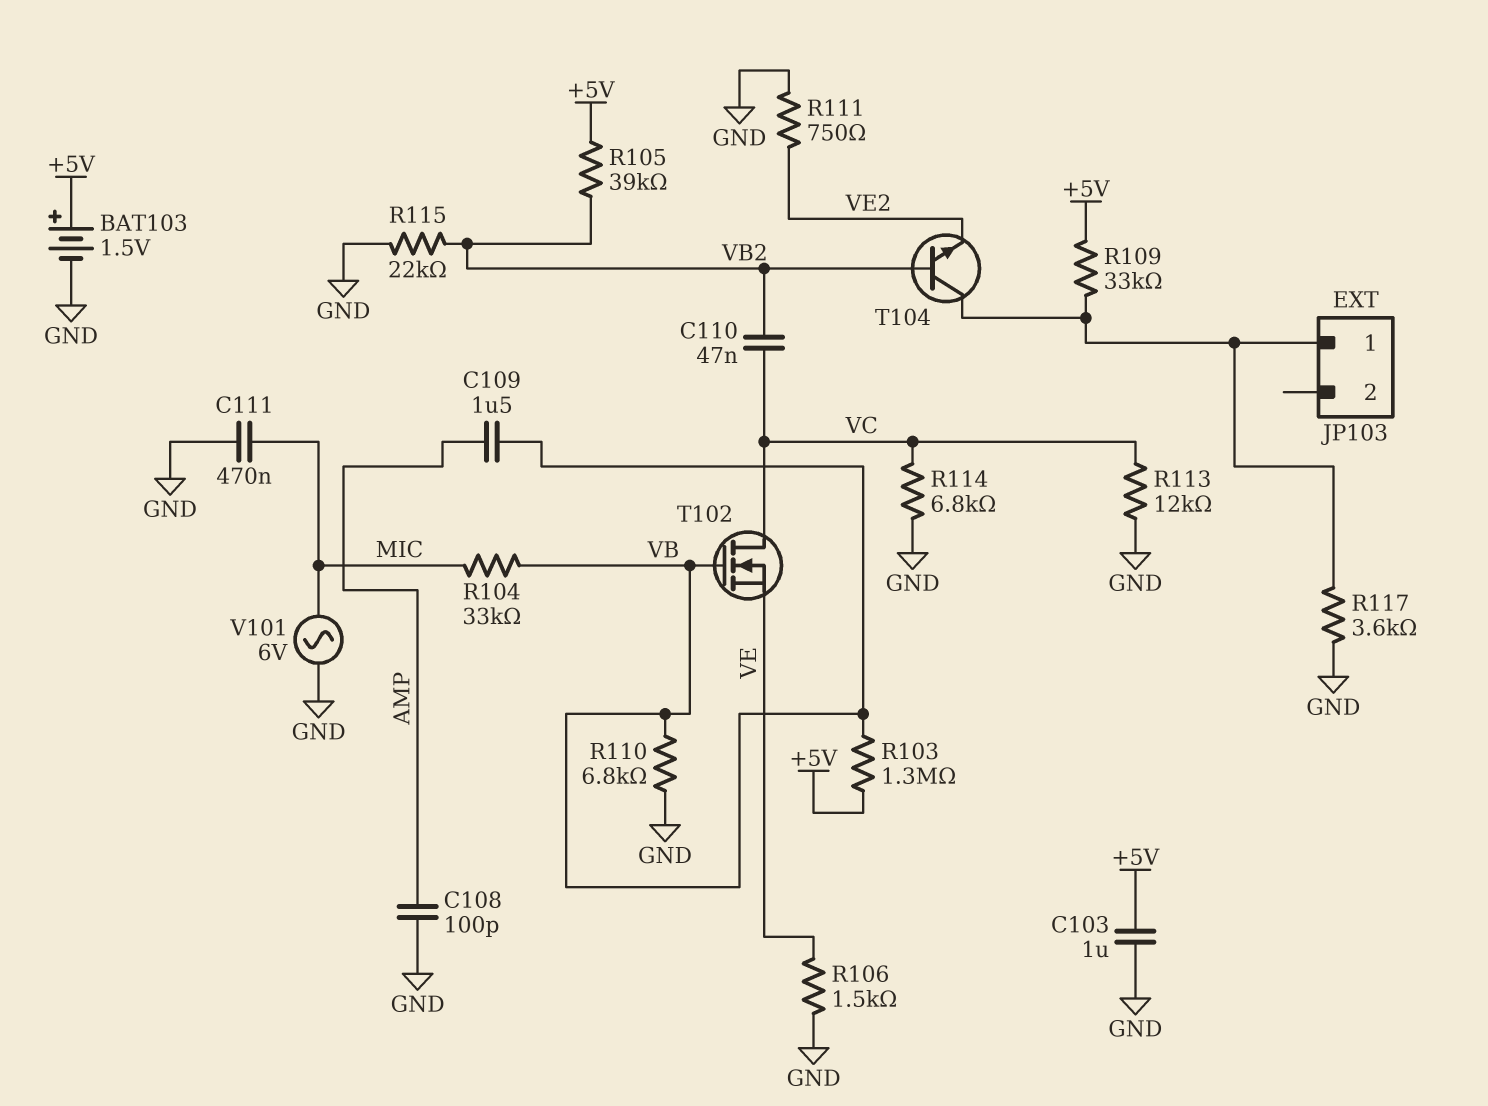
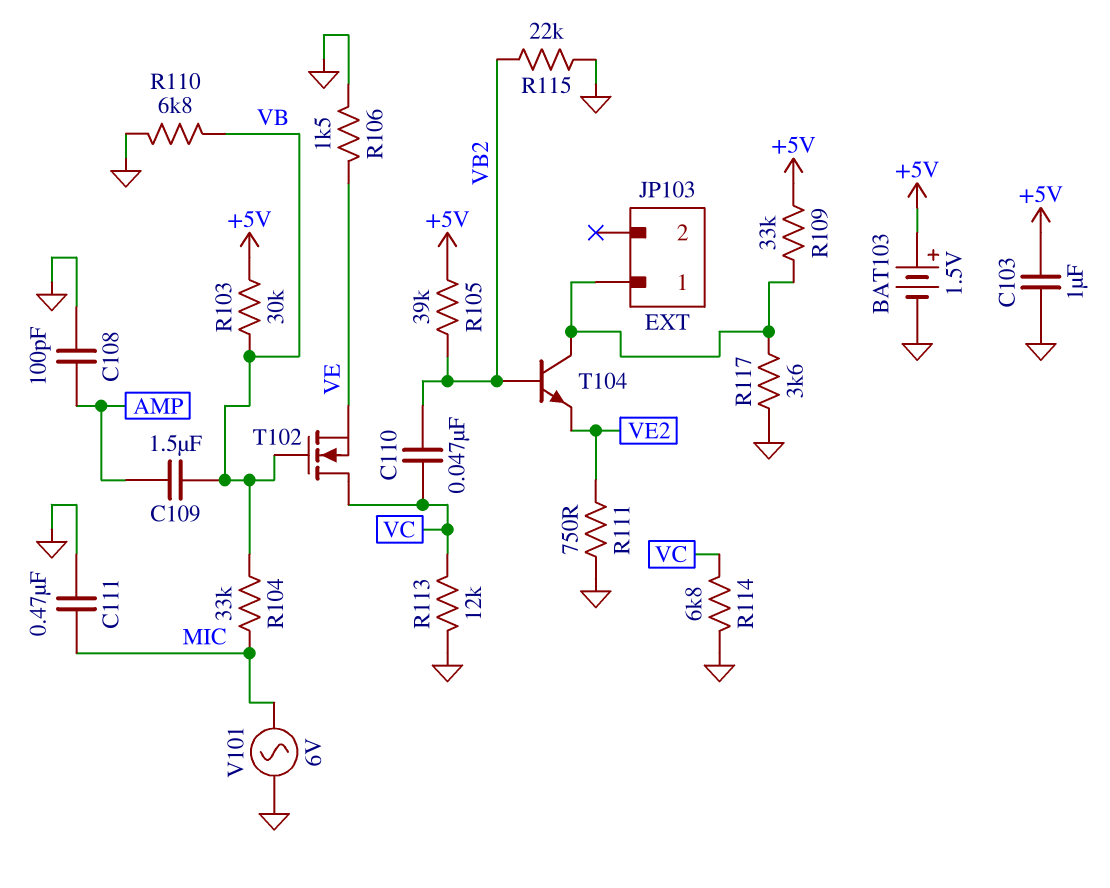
R103: 1.3M (+5V, VB) -> 30k (+5V, VB)

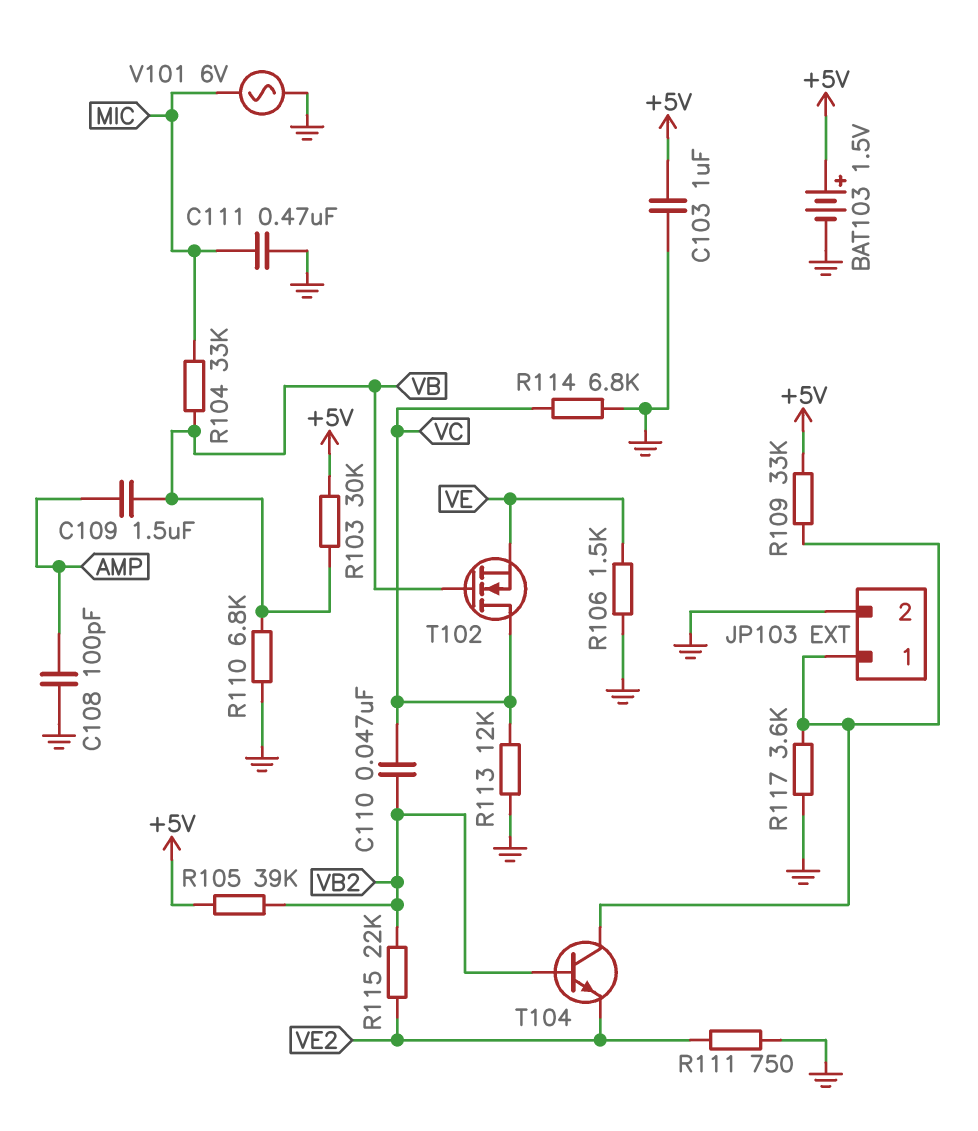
JP103 pin 2: none -> GND
R115: 22k (GND, VB2) -> 22k (VB2, VE2)

